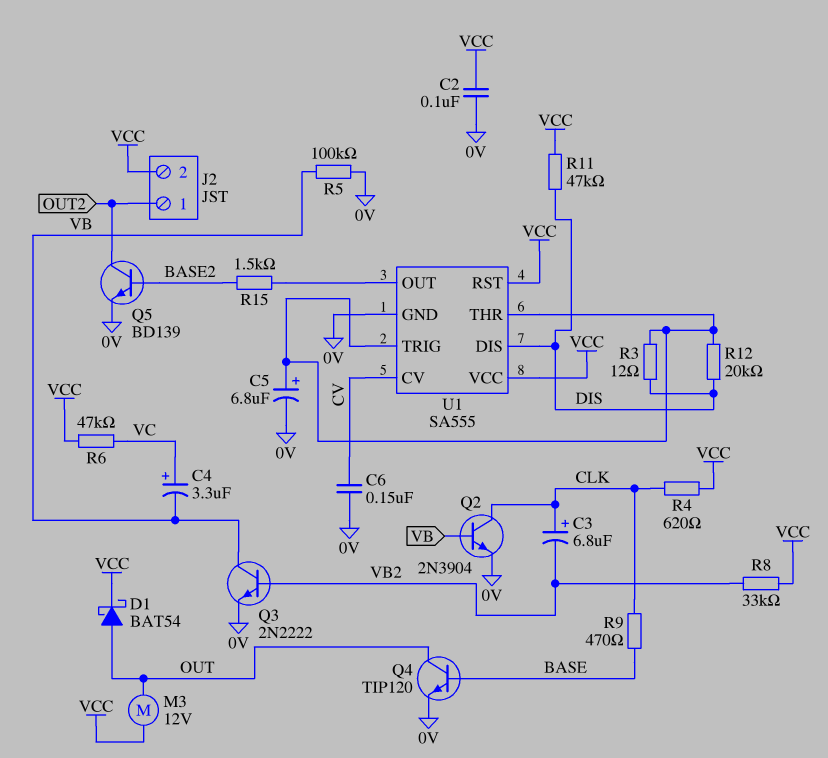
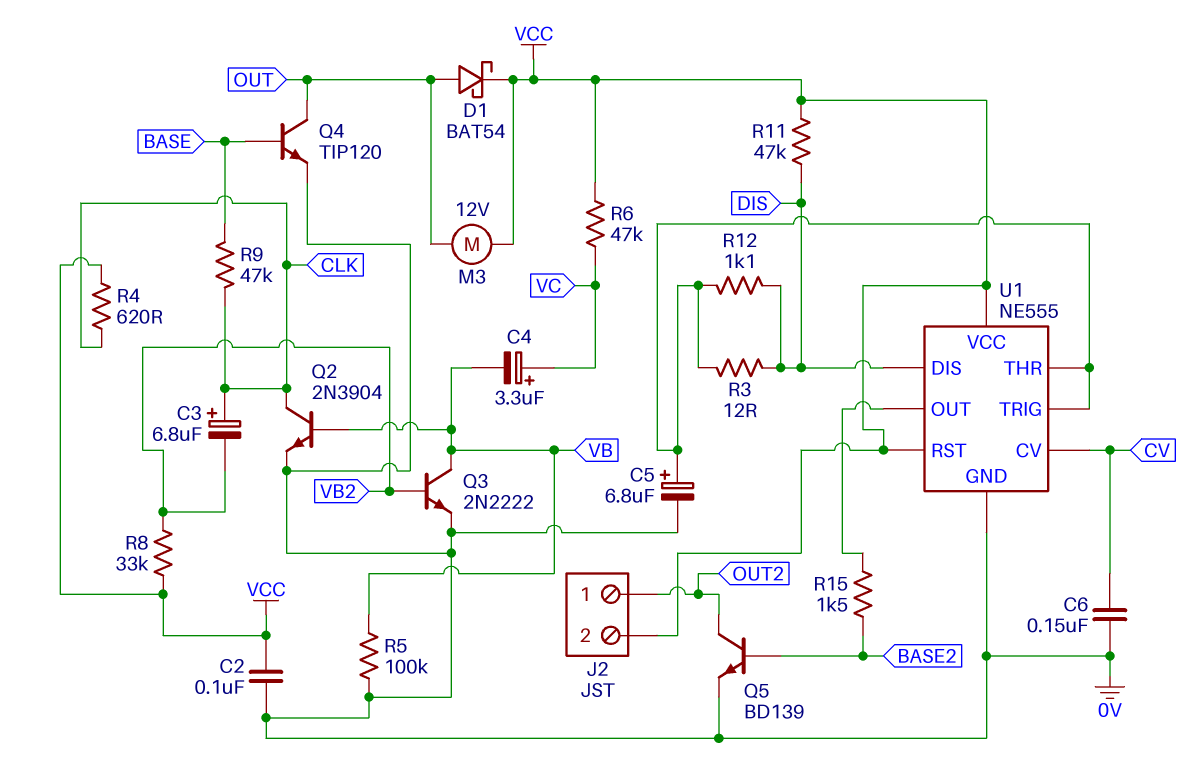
R9: 470 (BASE, CLK) -> 47k (BASE, CLK)
R12: 20k (DIS, U1/THR) -> 1.1k (DIS, U1/THR)
U1: SA555 -> NE555

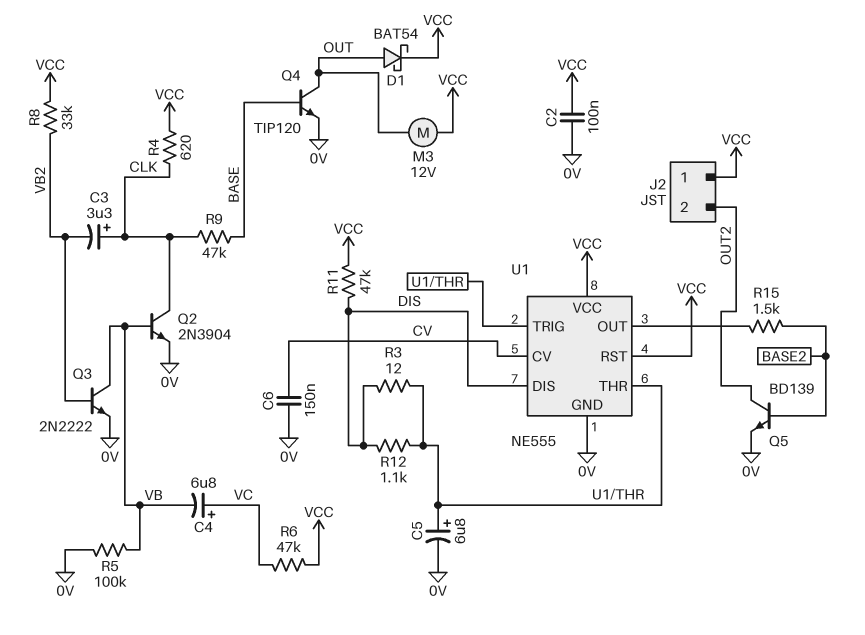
C3: 6.8uF (plus CLK, minus VB2) -> 3.3uF (plus CLK, minus VB2)
C4: 3.3uF (plus VC, minus VB) -> 6.8uF (plus VC, minus VB)
J2 pin 1: OUT2 -> VCC
J2 pin 2: VCC -> OUT2

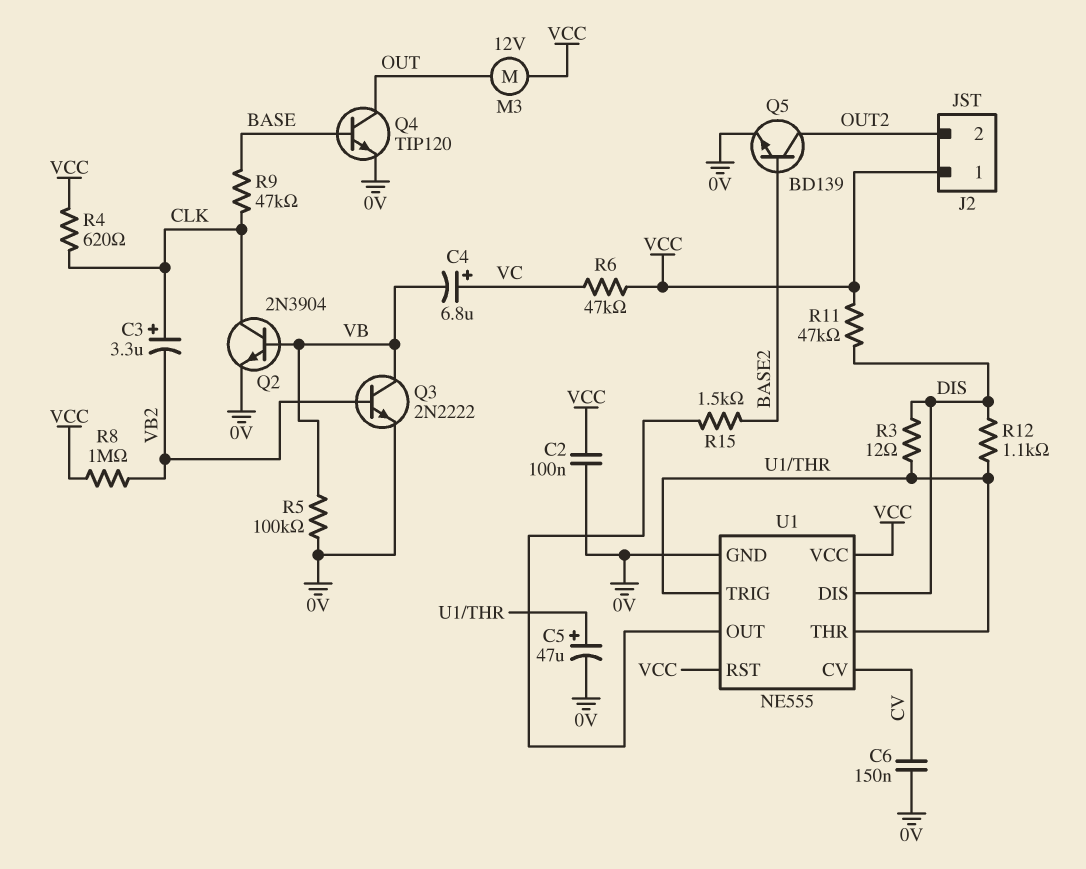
C5: 6.8uF (plus U1/THR, minus 0V) -> 47uF (plus U1/THR, minus 0V)
D1: schottky BAT54 (A OUT, K VCC) -> none
R8: 33k (VB2, VCC) -> 1M (VB2, VCC)

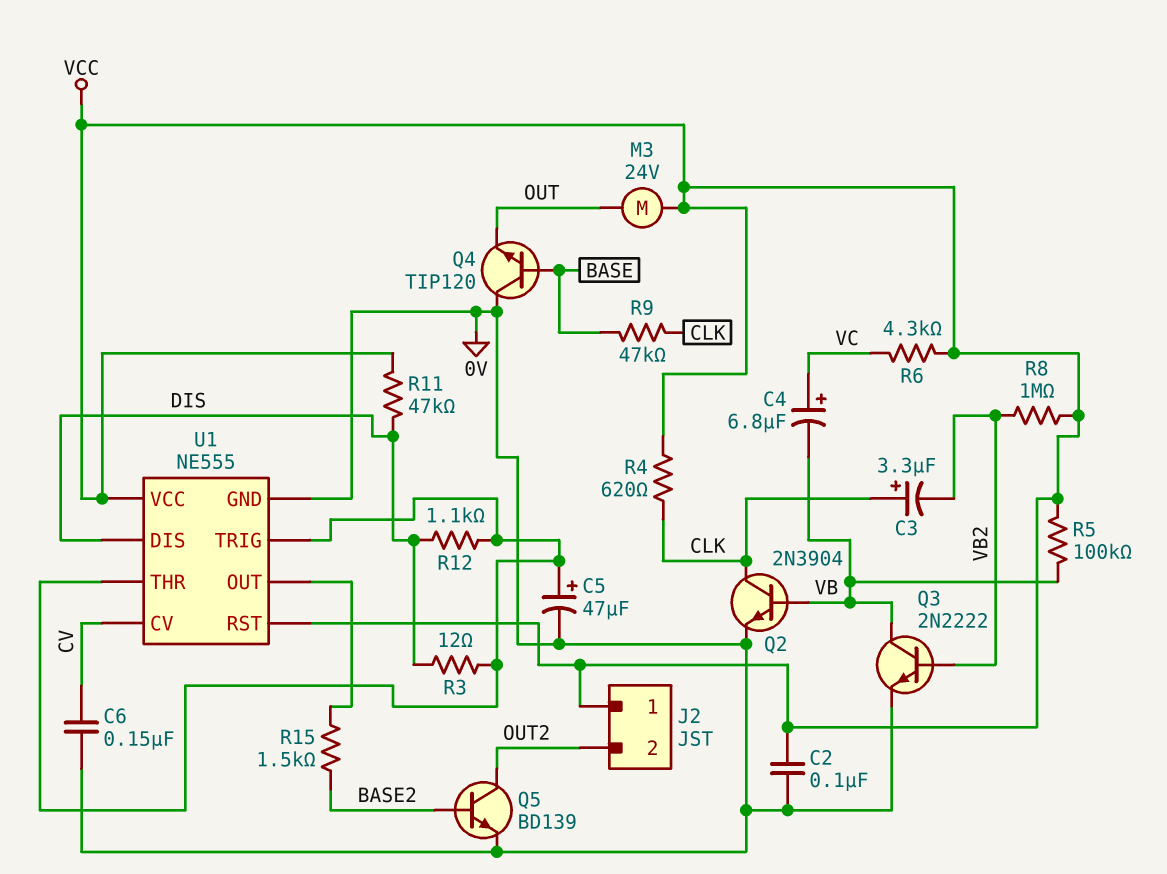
M3: motor 12V (OUT, VCC) -> motor 24V (OUT, VCC)
Q4: NPN TIP120 (B BASE, C OUT, E 0V) -> NPN TIP120 (B BASE, C 0V, E OUT)
R5: 100k (0V, VB) -> 100k (VB, VCC)
R6: 47k (VC, VCC) -> 4.3k (VC, VCC)

